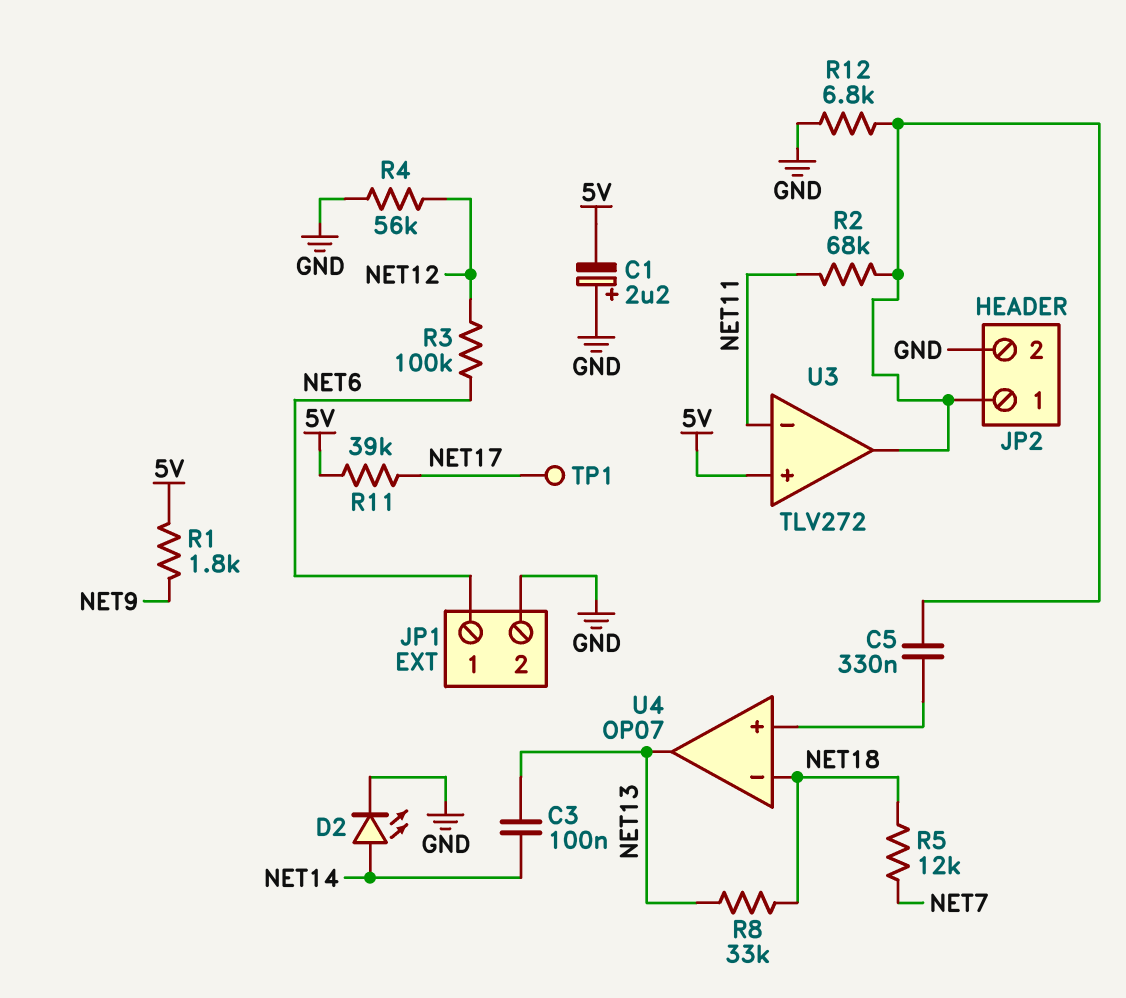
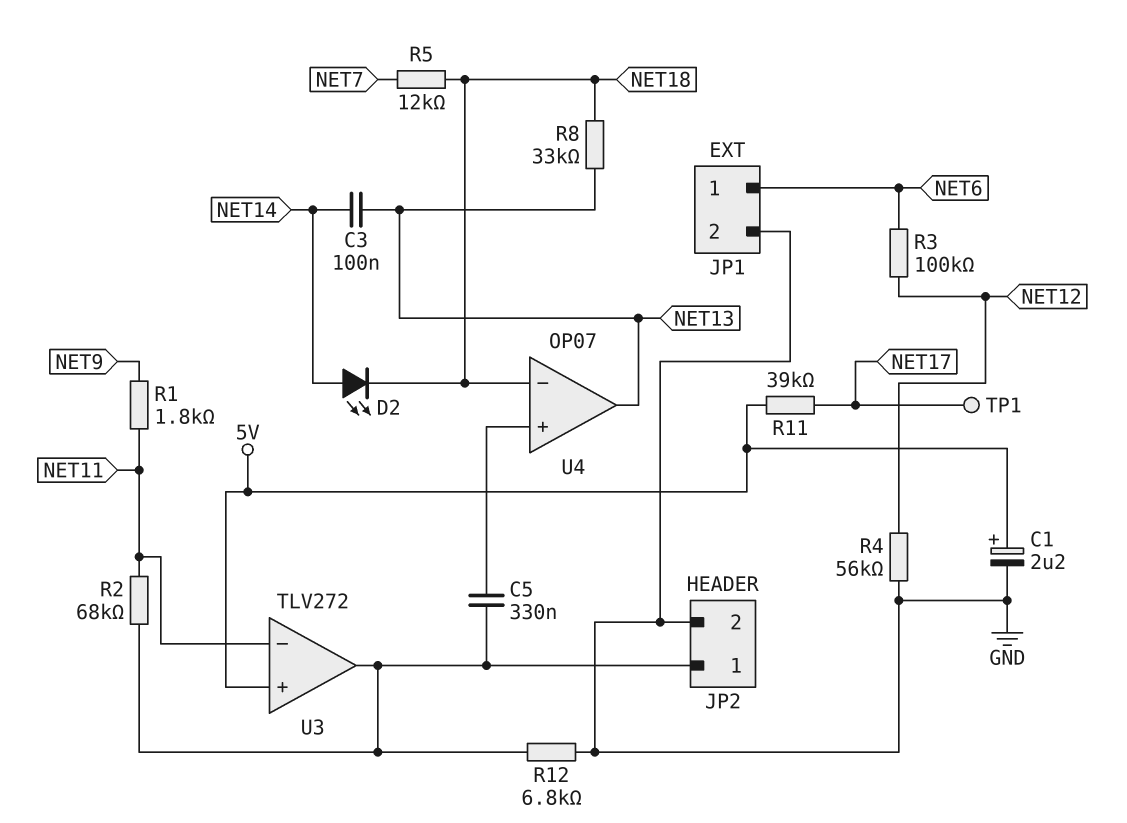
C1: 2.2uF (plus GND, minus 5V) -> 2.2uF (plus 5V, minus GND)
D2: LED (A NET14, K GND) -> LED (A NET14, K NET18)
R1: 1.8k (5V, NET9) -> 1.8k (NET9, NET11)

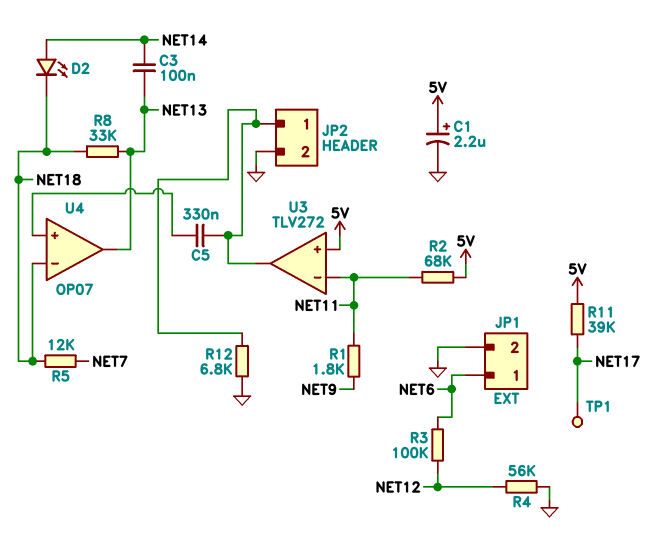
R2: 68k (JP2/1, NET11) -> 68k (5V, NET11)

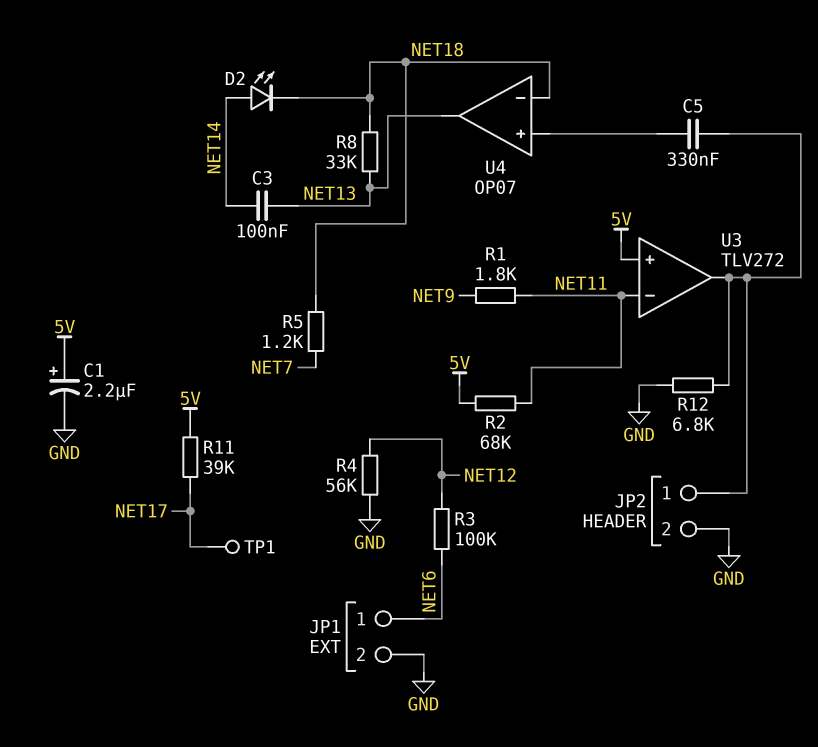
R5: 12k (NET7, NET18) -> 1.2k (NET7, NET18)

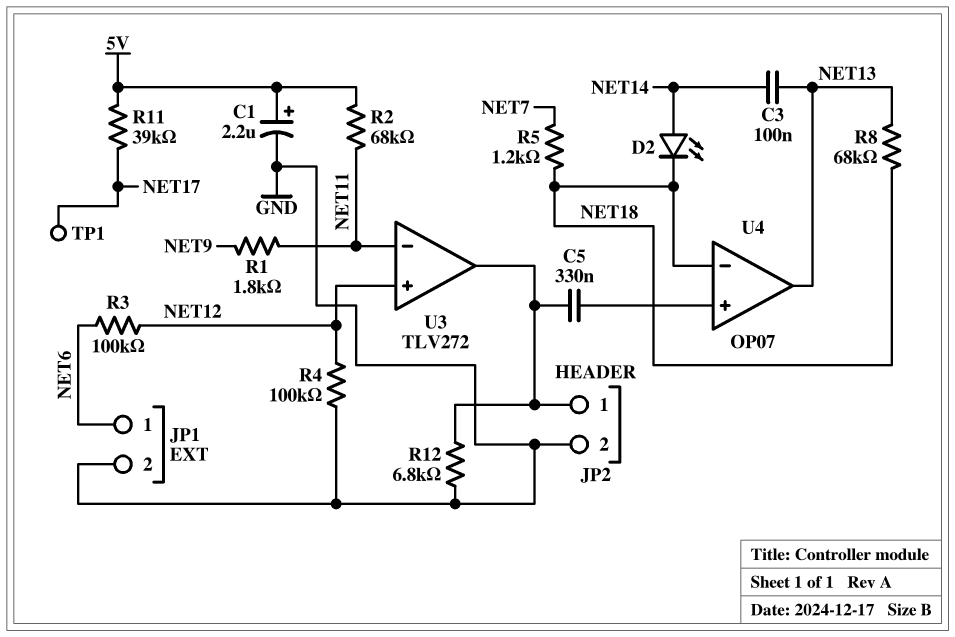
R4: 56k (GND, NET12) -> 100k (GND, NET12)
R8: 33k (NET13, NET18) -> 68k (NET13, NET18)
U3 pin in+: 5V -> NET12

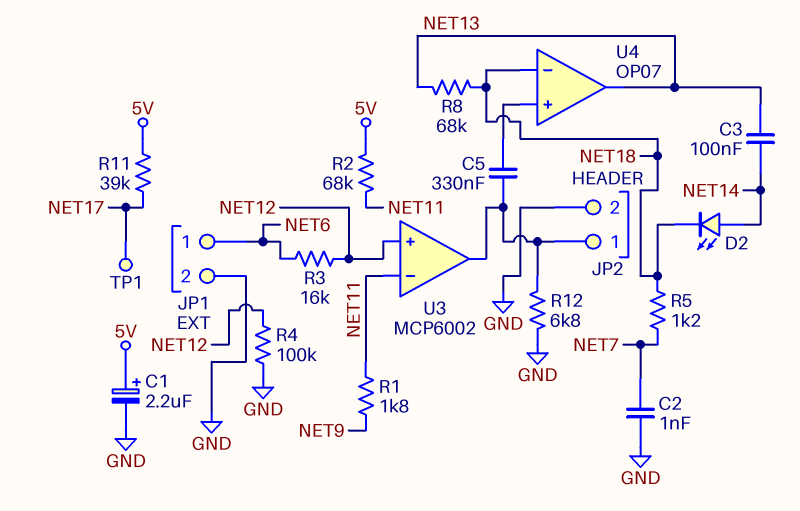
C2: none -> 1nF (GND, NET7)
R3: 100k (NET6, NET12) -> 16k (NET6, NET12)
U3: TLV272 -> MCP6002

